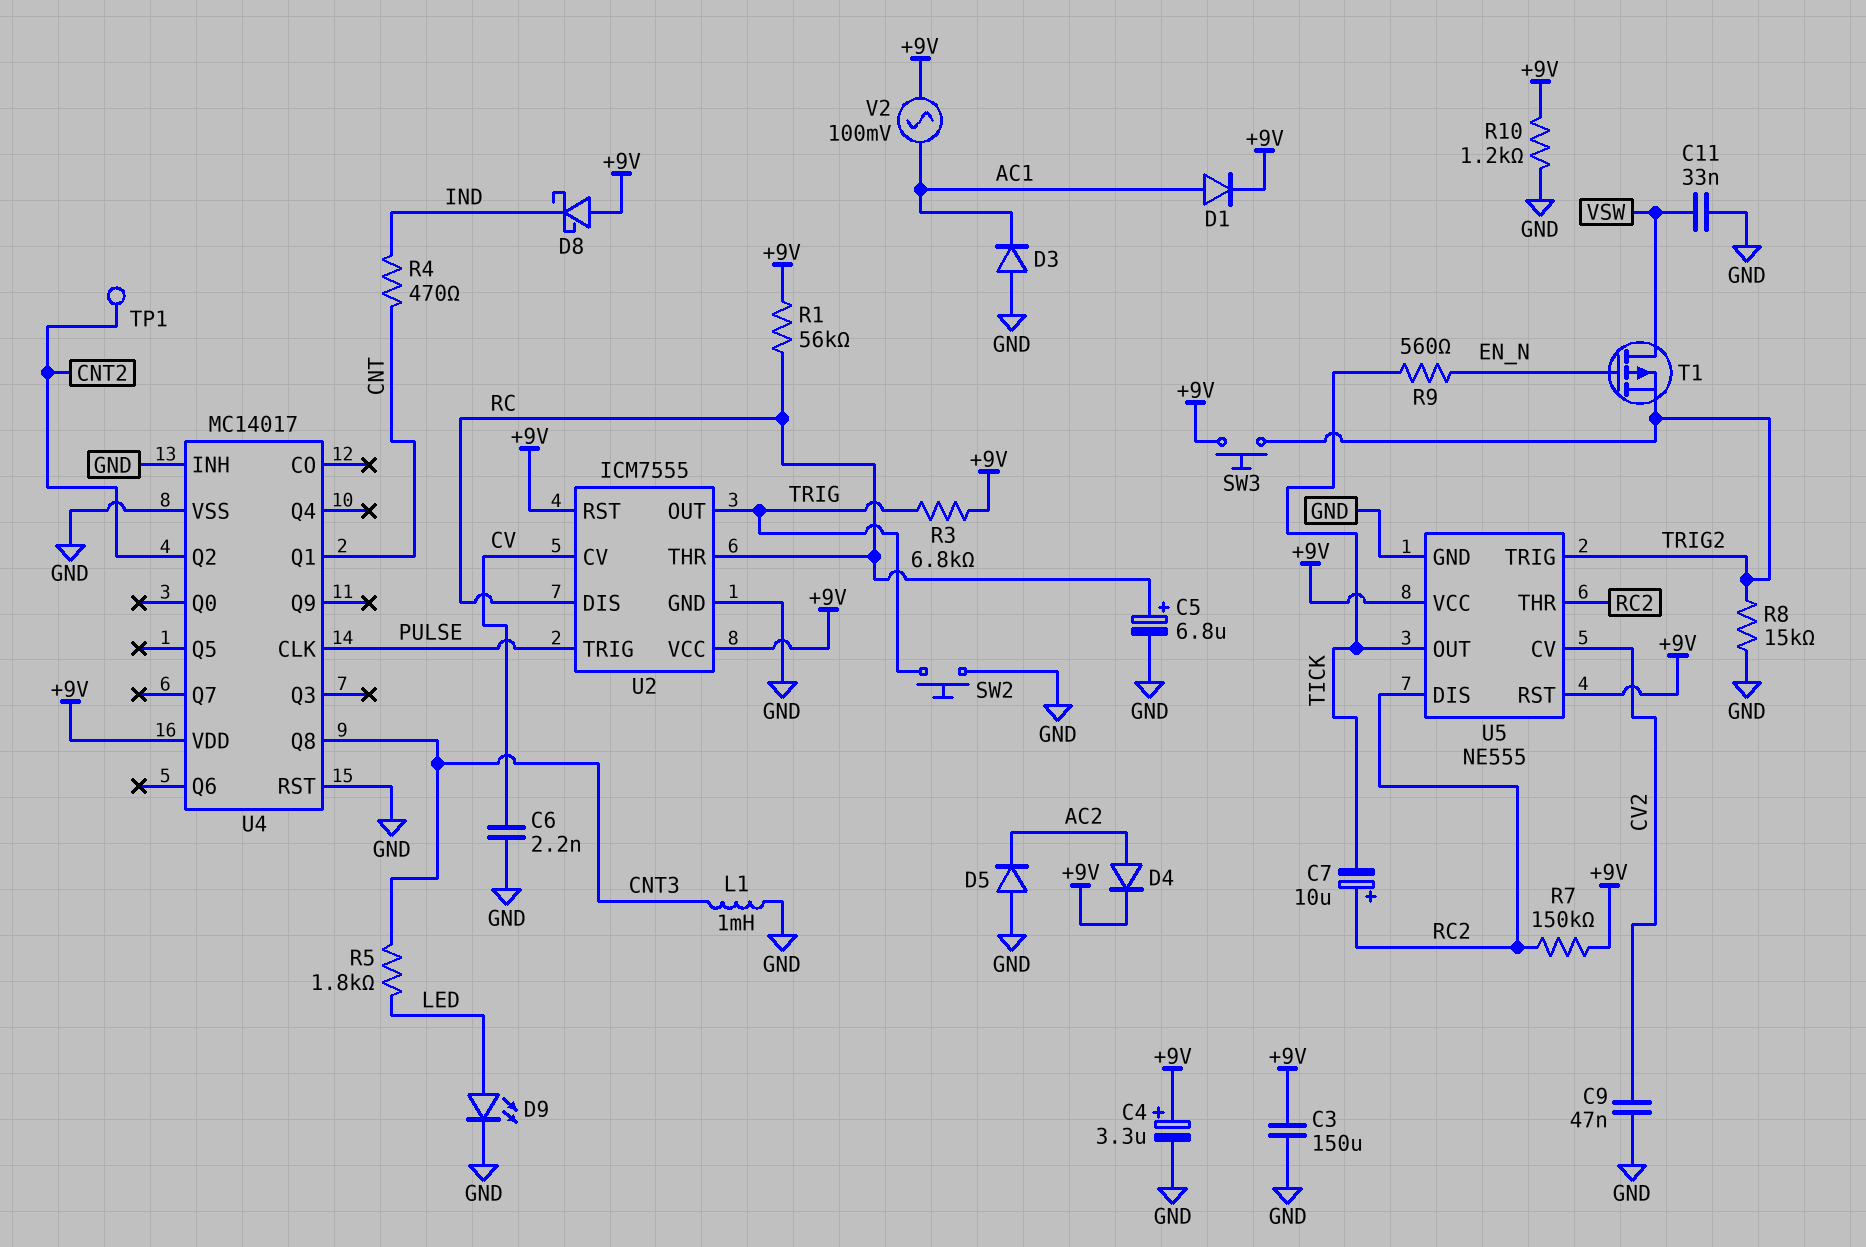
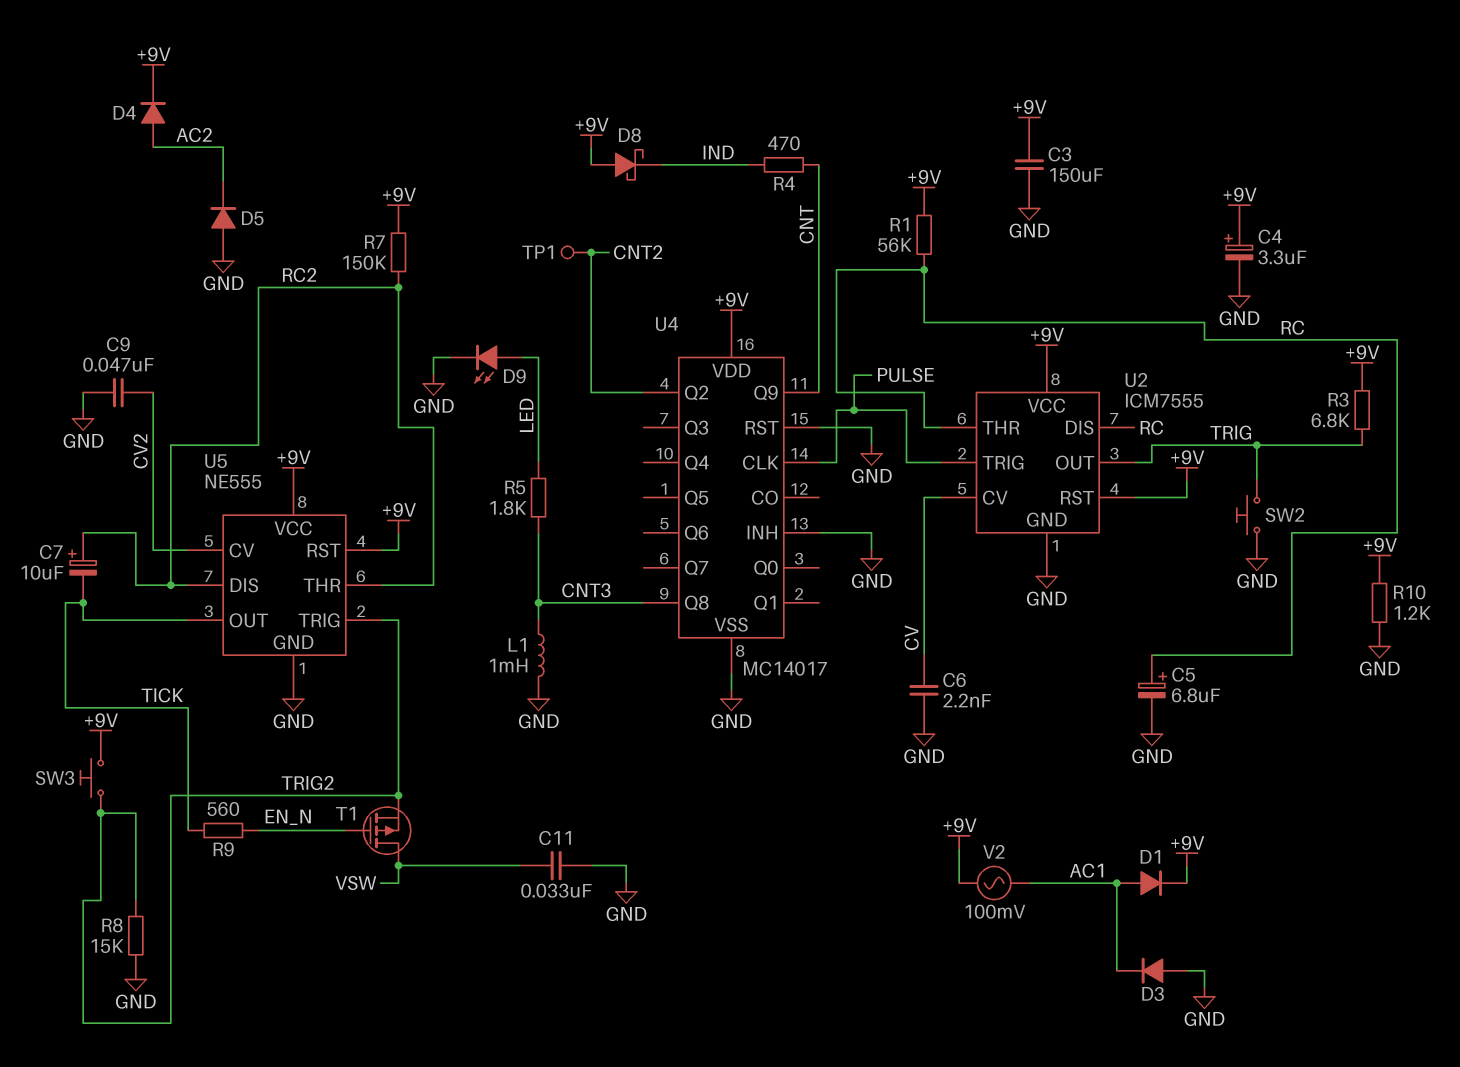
U4 pin Q1: CNT -> none
U4 pin Q9: none -> CNT

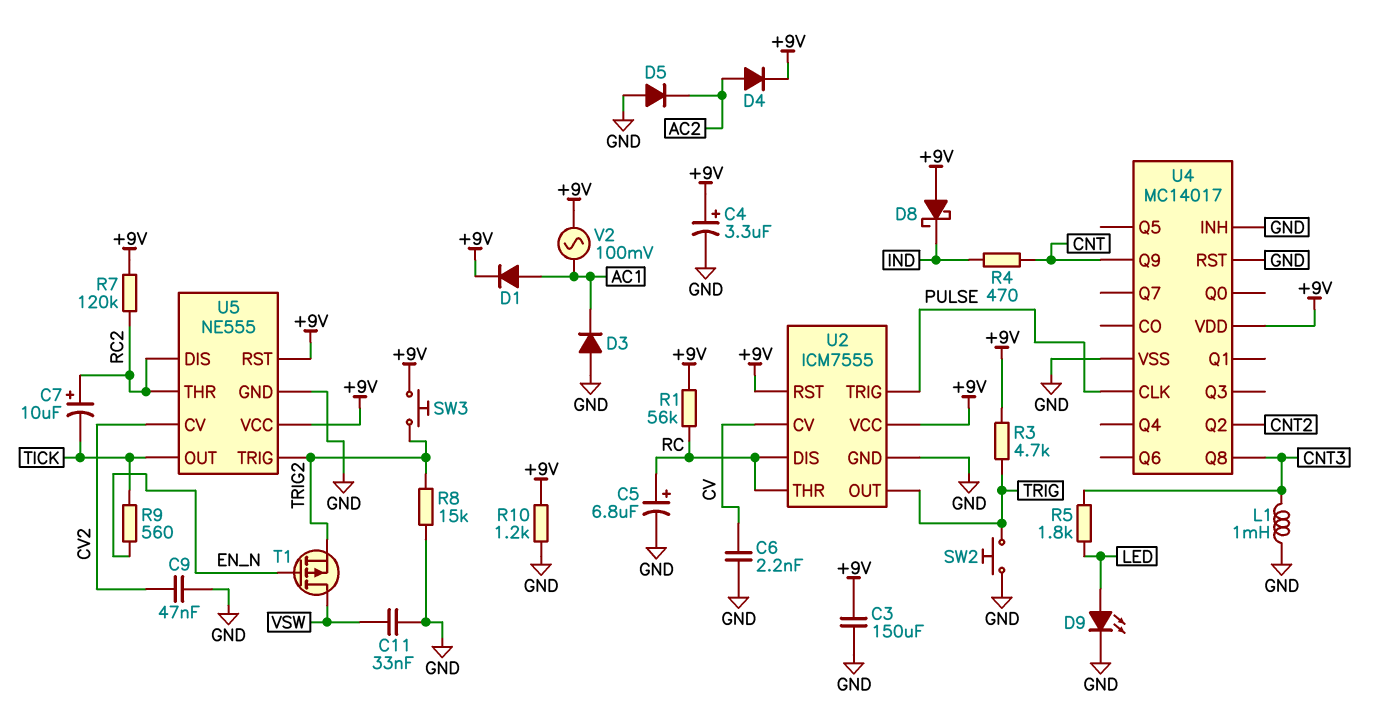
R3: 6.8k (+9V, TRIG) -> 4.7k (+9V, TRIG)
R7: 150k (+9V, RC2) -> 120k (+9V, RC2)
TP1: test point (CNT2) -> none

